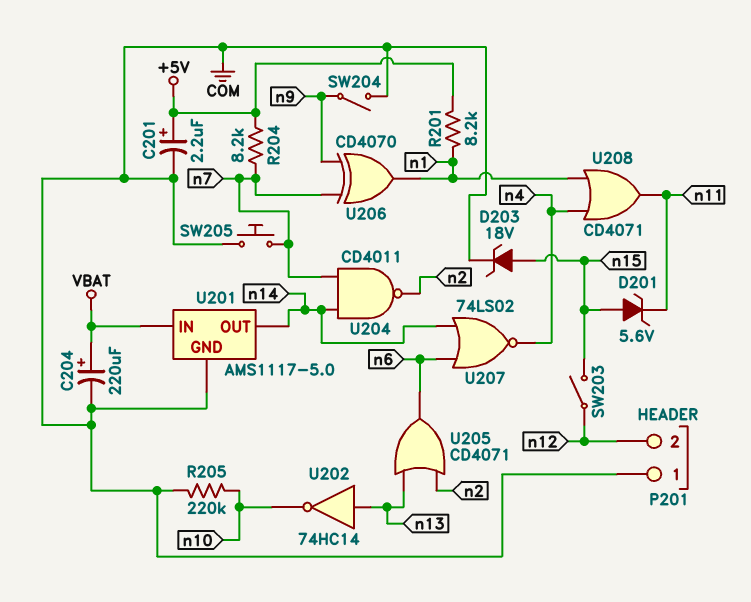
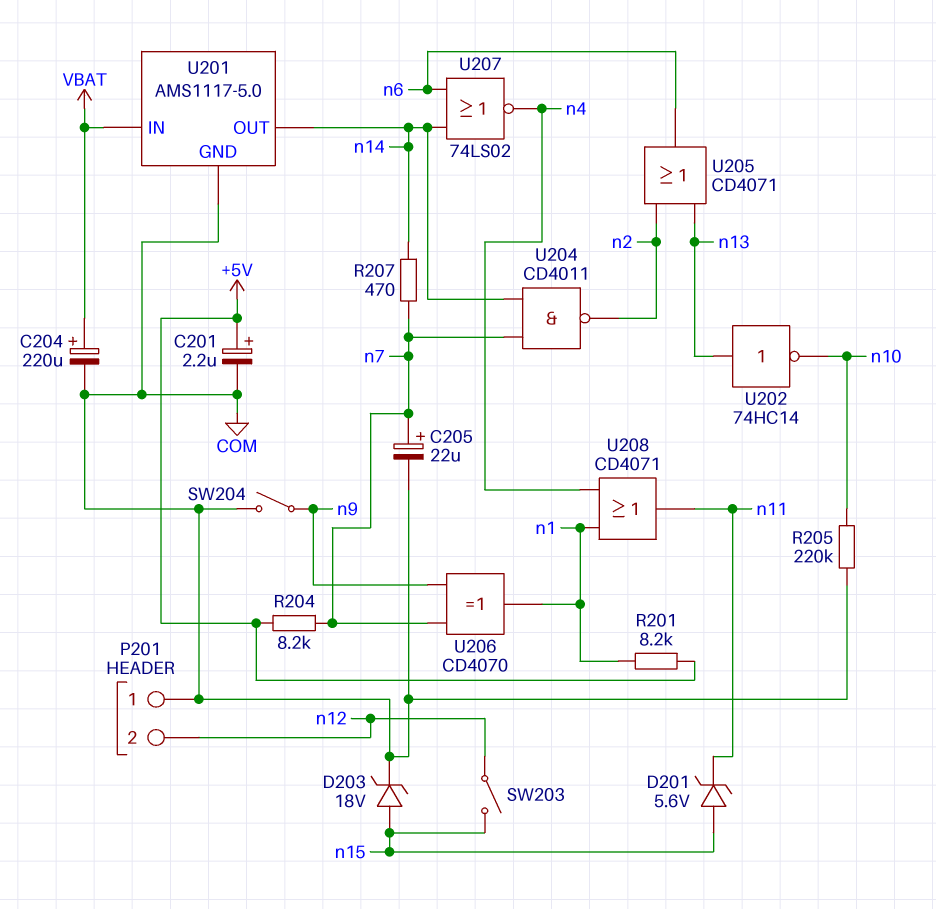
C205: none -> 22uF (plus n7, minus COM)
R207: none -> 470 (n7, n14)
SW205: button (COM, n7) -> none

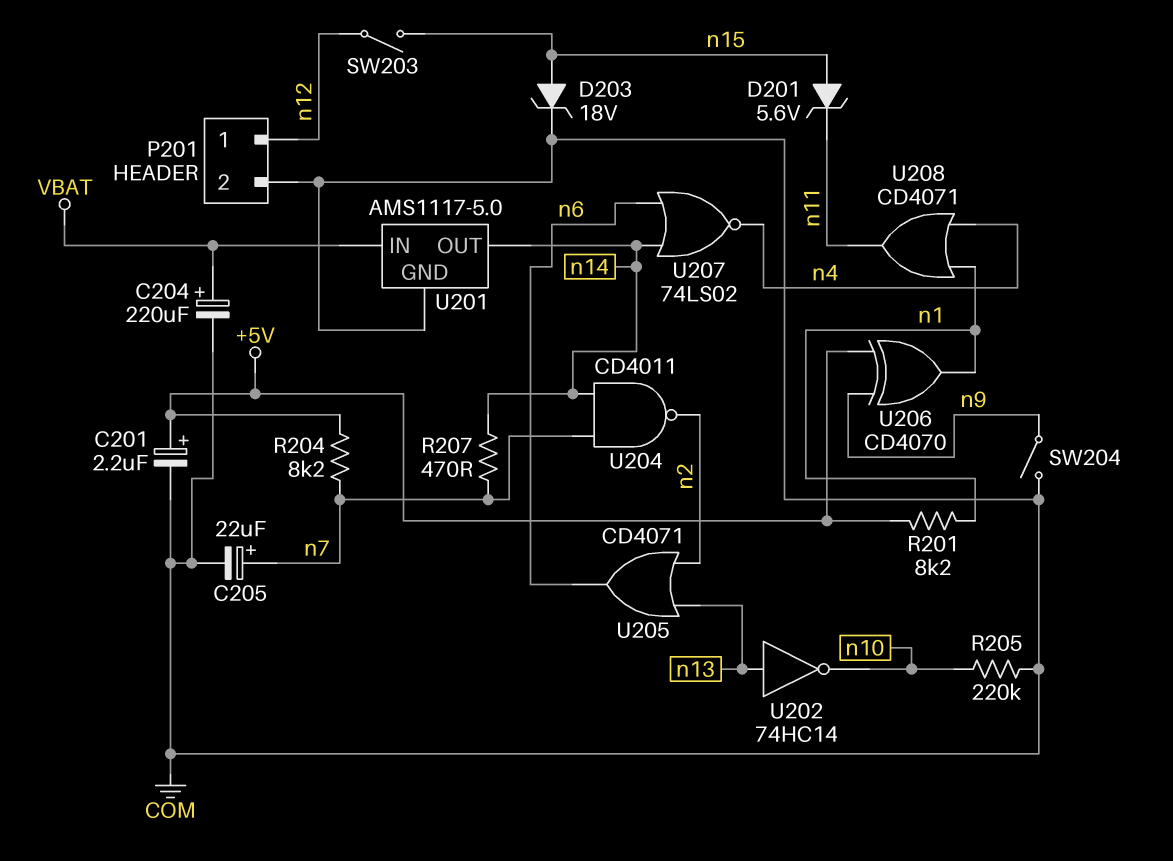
P201 pin 1: COM -> n12
P201 pin 2: n12 -> COM
U206: XOR CD4070 (in n7, in n9, out n1) -> XOR CD4070 (in +5V, in n9, out n1)

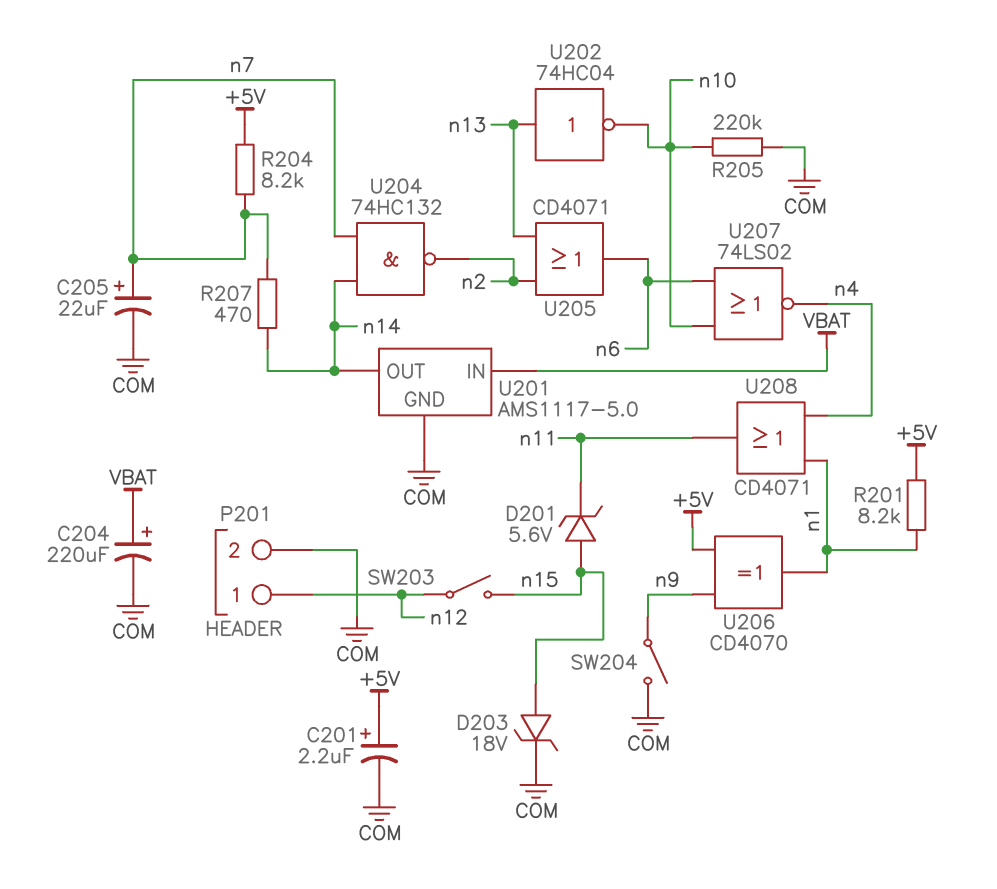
U202: NOT 74HC14 (in n13, out n10) -> NOT 74HC04 (in n13, out n10)
U204: NAND CD4011 (in n7, in n14, out n2) -> NAND 74HC132 (in n7, in n14, out n2)
U207: NOR 74LS02 (in n6, in n14, out n4) -> NOR 74LS02 (in n6, in n10, out n4)

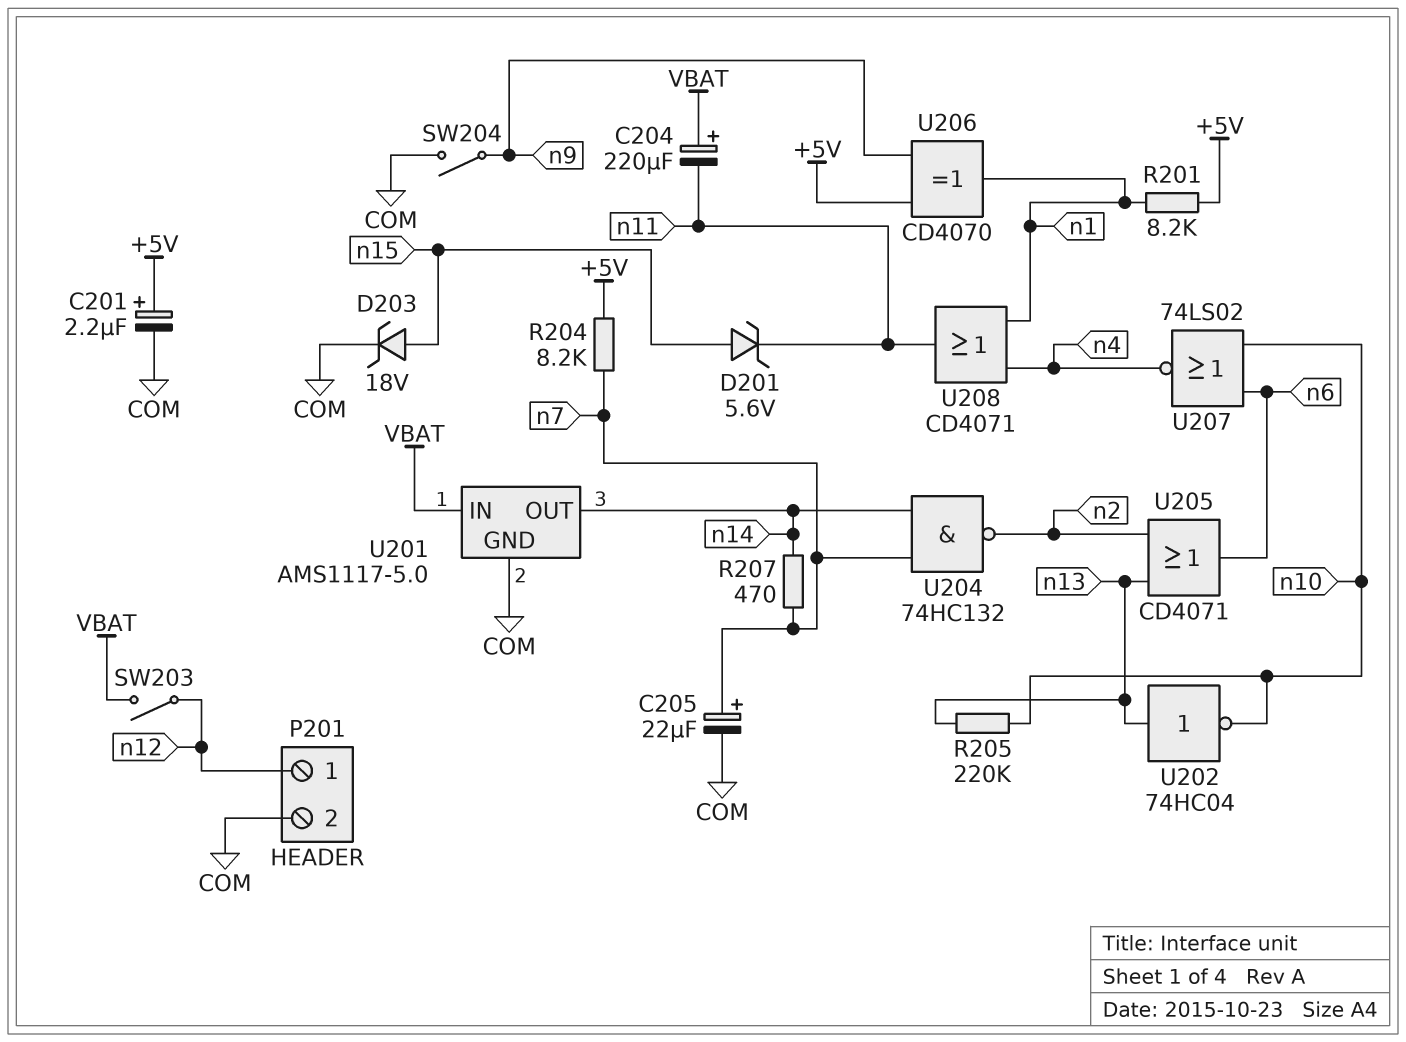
C204: 220uF (plus VBAT, minus COM) -> 220uF (plus VBAT, minus n11)
R205: 220k (COM, n10) -> 220k (n10, n13)
SW203: switch (n12, n15) -> switch (VBAT, n12)

